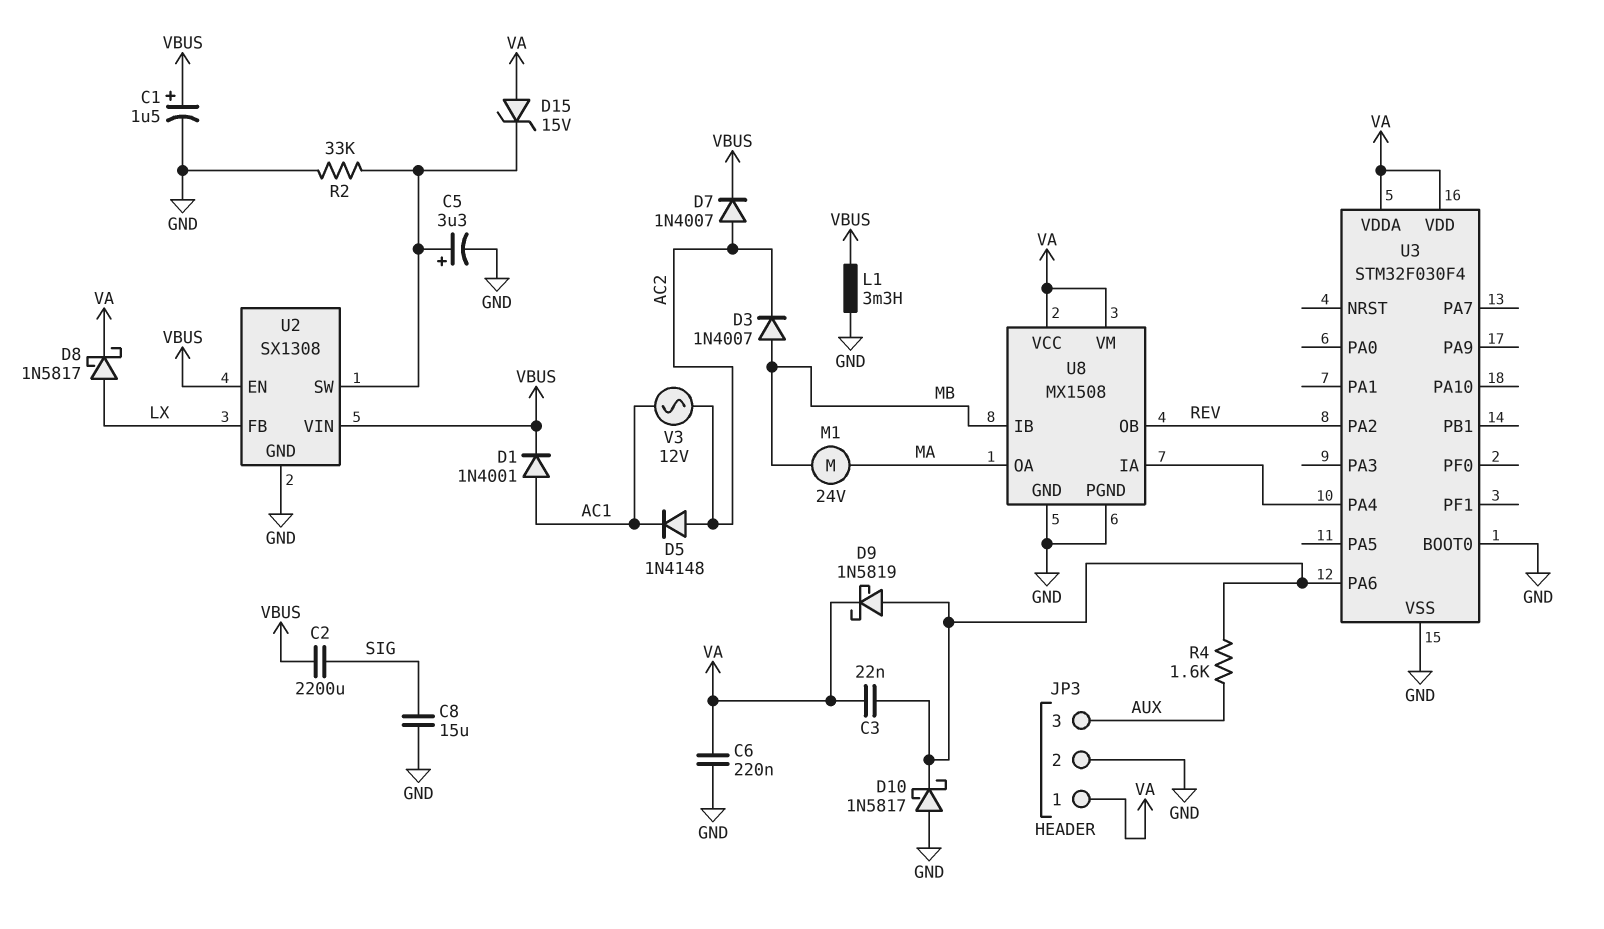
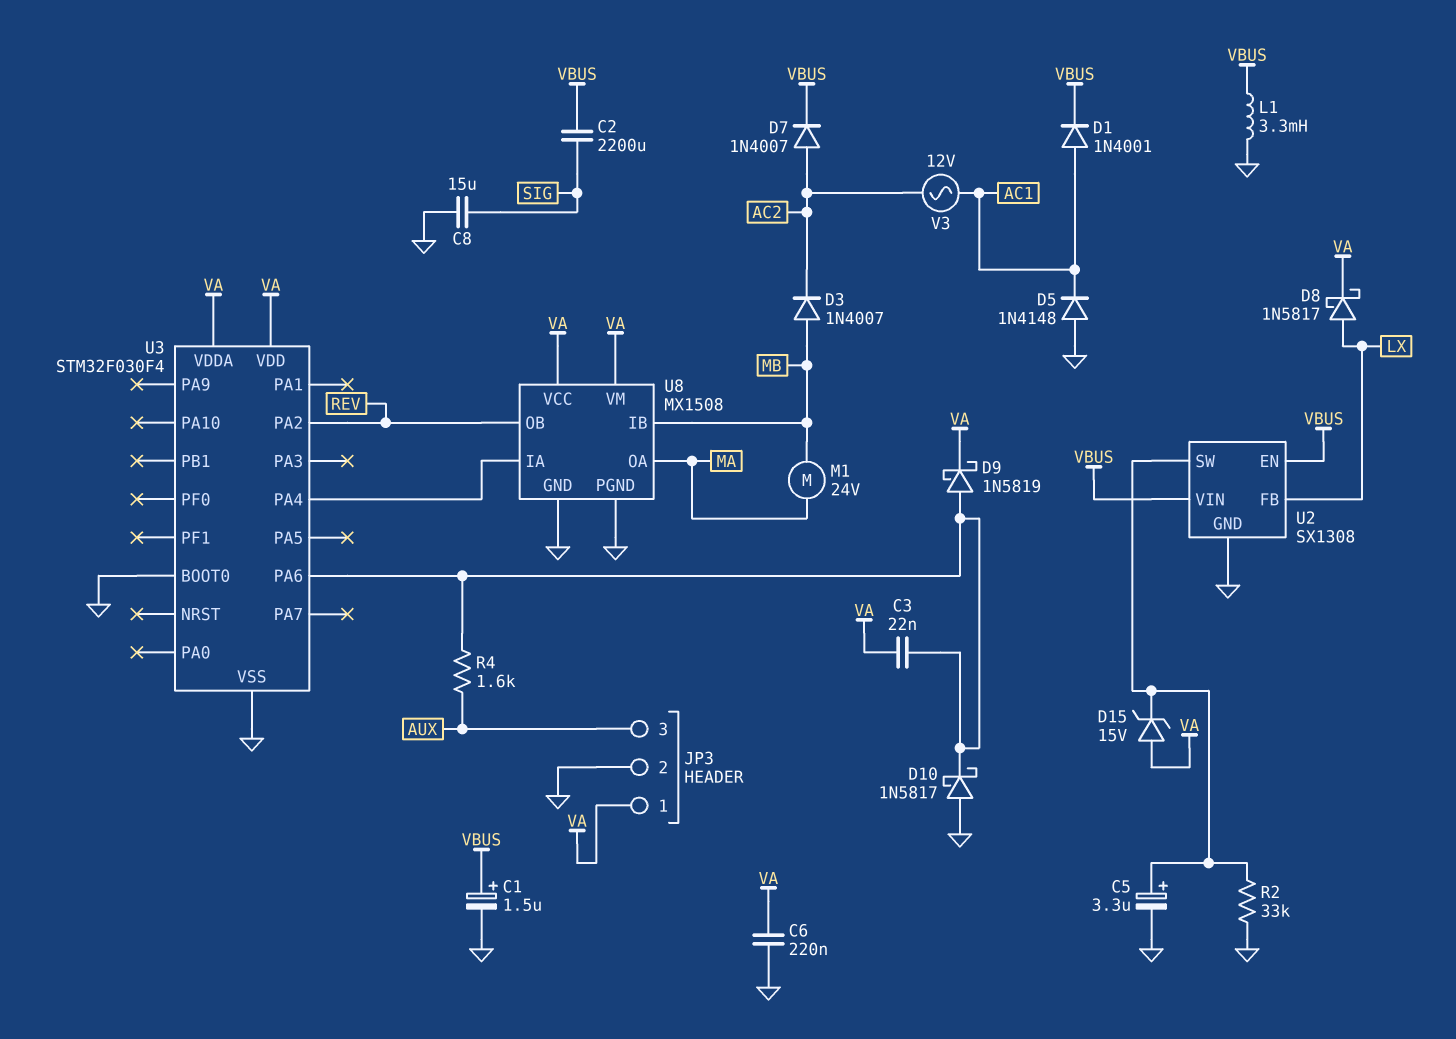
D5: diode 1N4148 (A AC2, K AC1) -> diode 1N4148 (A GND, K AC1)

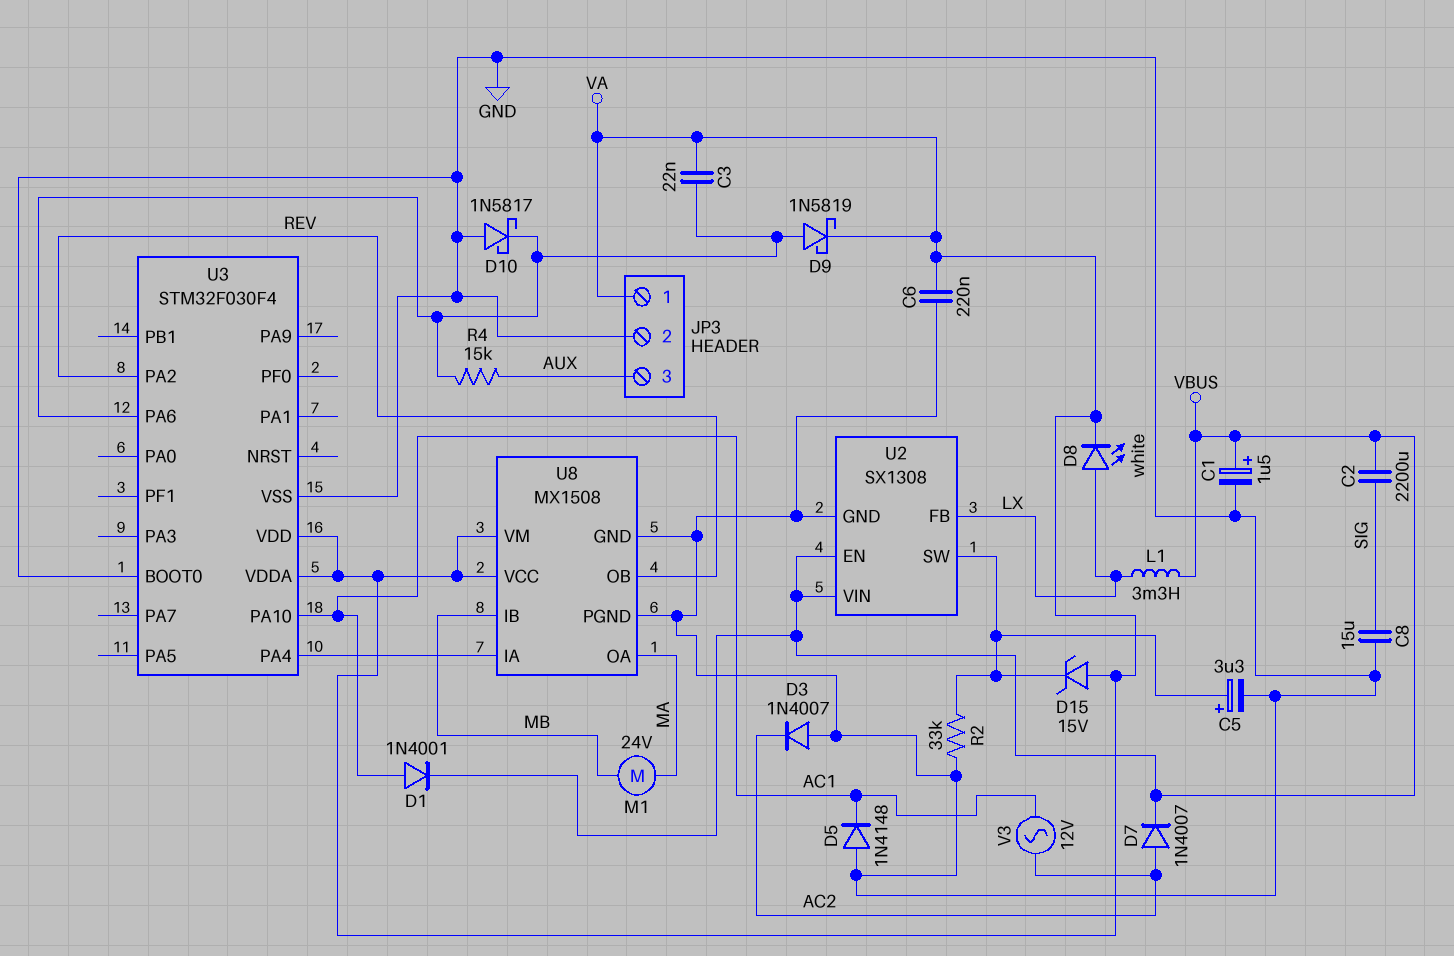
D3: diode 1N4007 (A MB, K AC2) -> diode 1N4007 (A GND, K AC2)
D8: schottky 1N5817 (A LX, K VA) -> LED white (A LX, K VA)
L1: 3.3mH (GND, VBUS) -> 3.3mH (LX, VBUS)
R4: 1.6k (AUX, U3/PA6) -> 15k (AUX, U3/PA6)
U3 pin PA10: none -> AC1

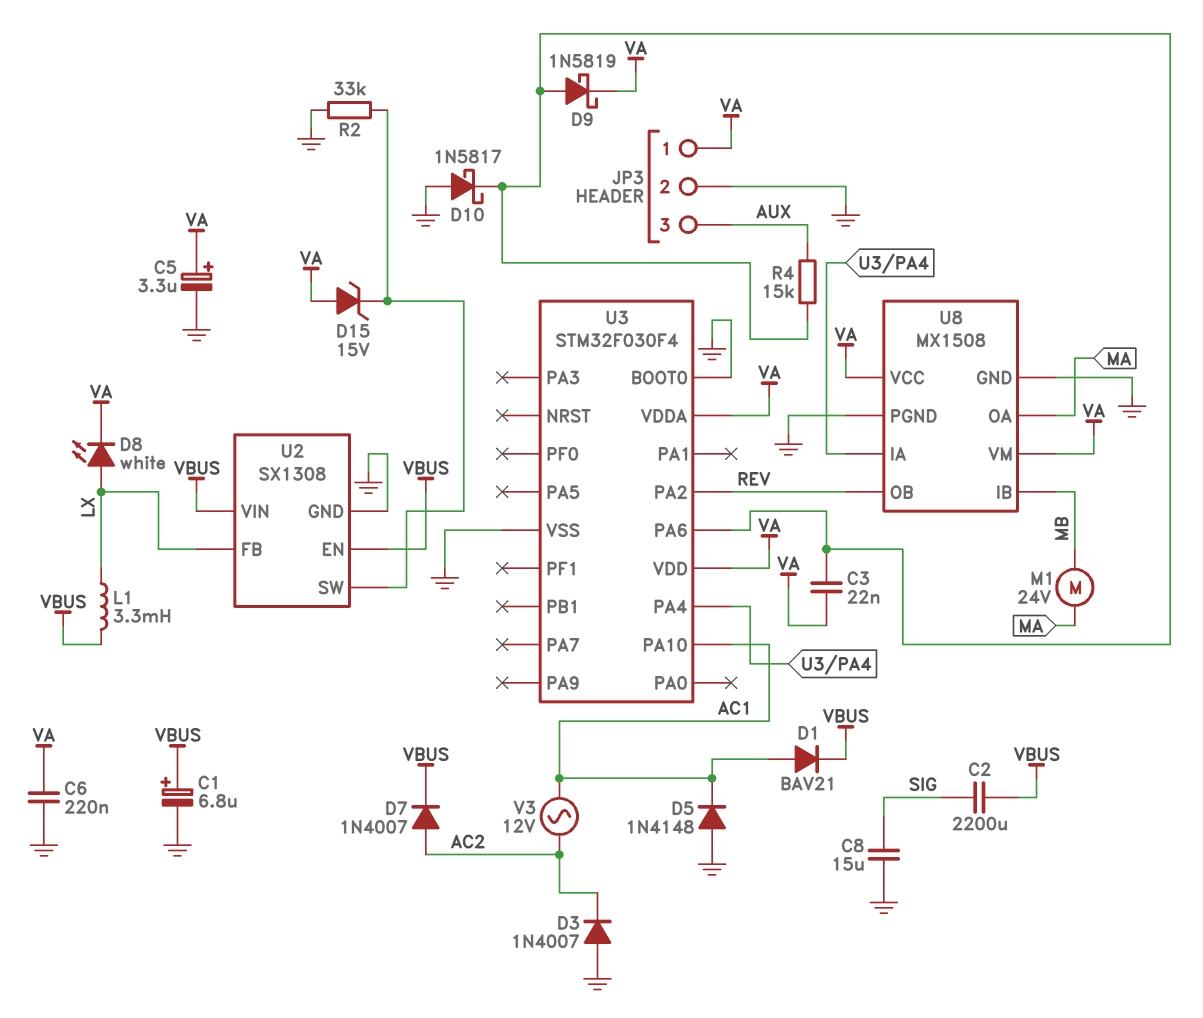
C1: 1.5uF (plus VBUS, minus GND) -> 6.8uF (plus VBUS, minus GND)
C5: 3.3uF (plus U2/SW, minus GND) -> 3.3uF (plus VA, minus GND)
D1: diode 1N4001 (A AC1, K VBUS) -> diode BAV21 (A AC1, K VBUS)

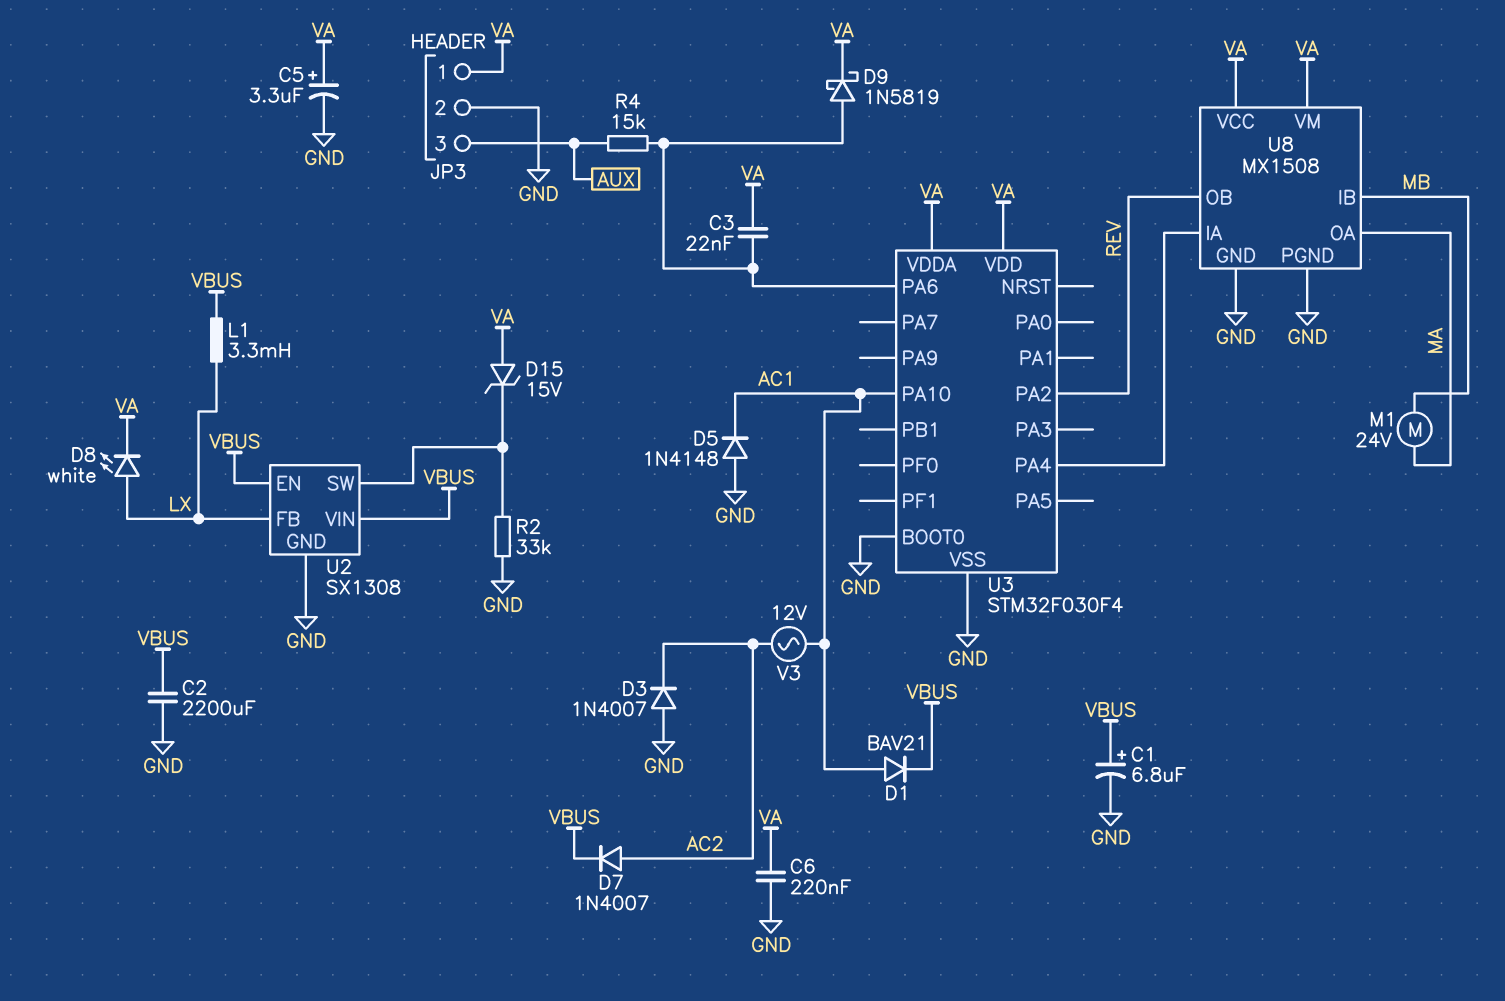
C2: 2200uF (SIG, VBUS) -> 2200uF (GND, VBUS)
C8: 15uF (GND, SIG) -> none
D10: schottky 1N5817 (A GND, K U3/PA6) -> none

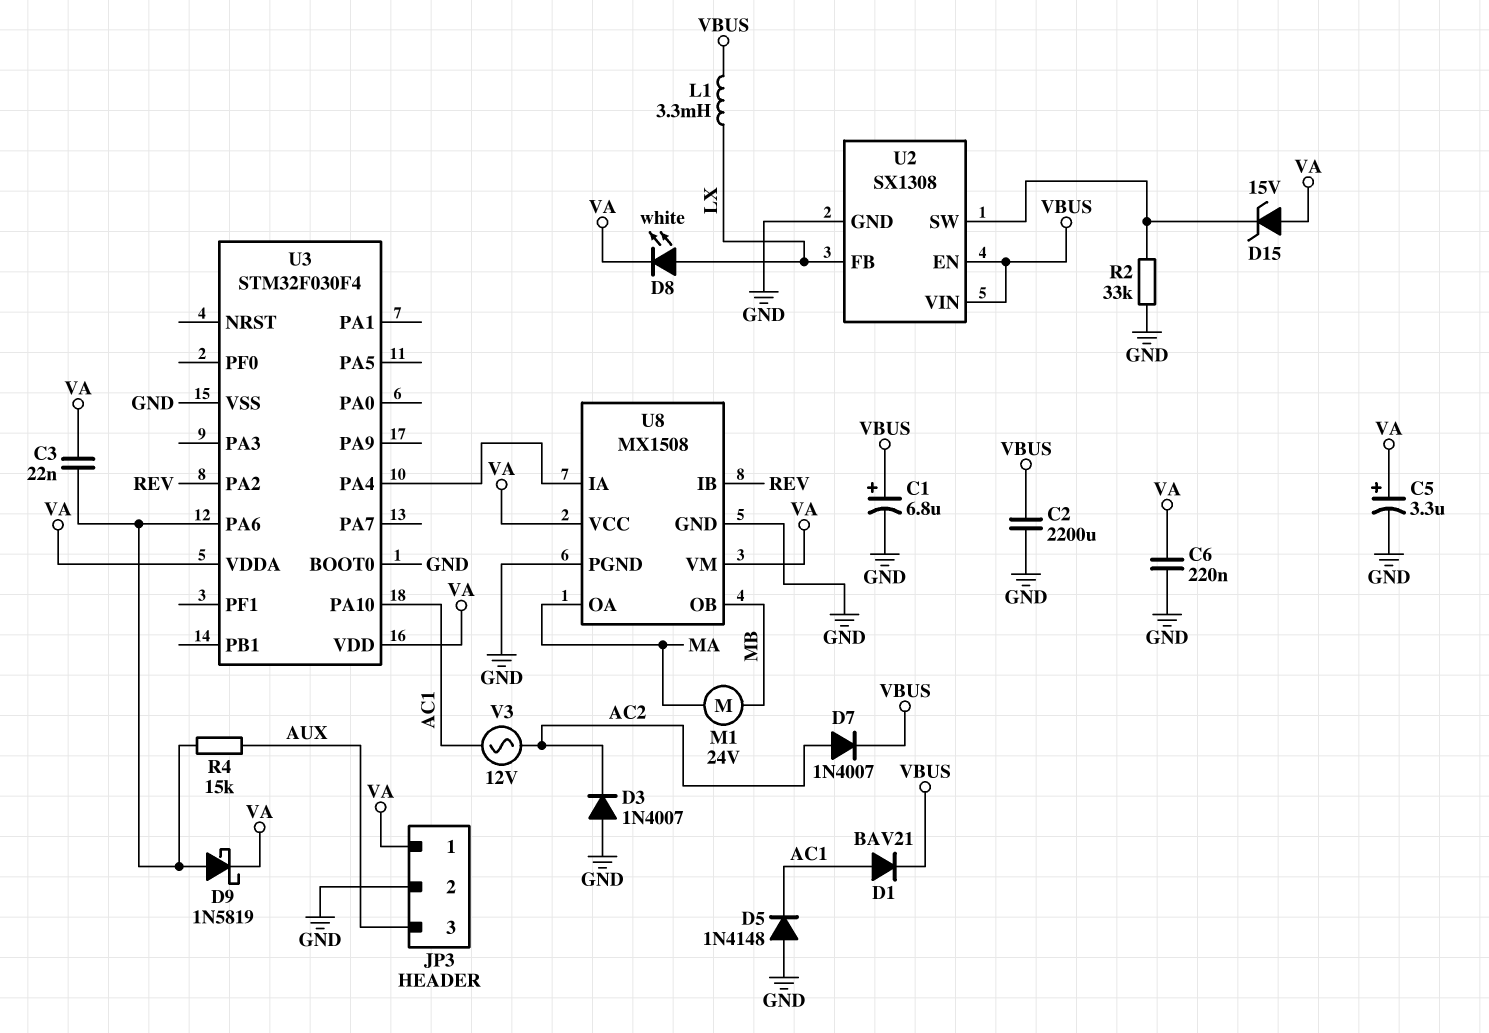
U8 pin IB: MB -> REV
U8 pin OB: REV -> MB

